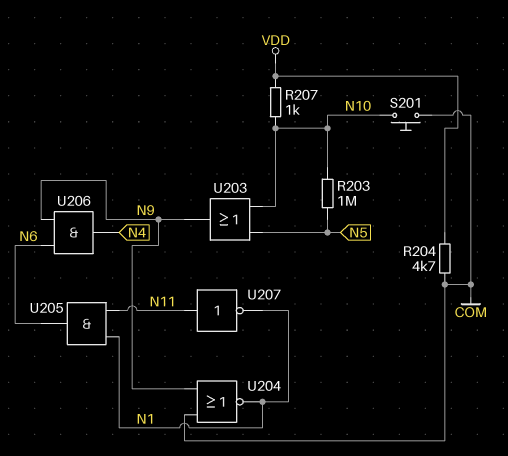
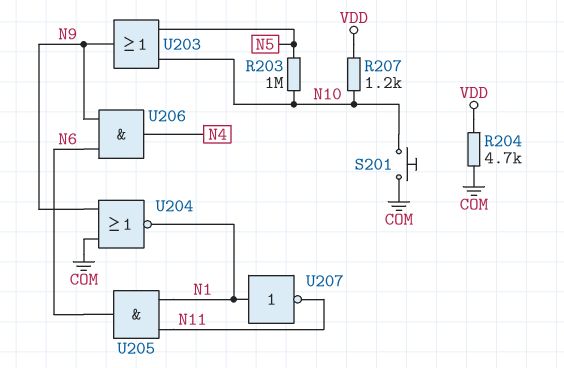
R207: 1k (N10, VDD) -> 1.2k (N10, VDD)
U207: NOT (in N11, out N1) -> NOT (in N1, out N11)

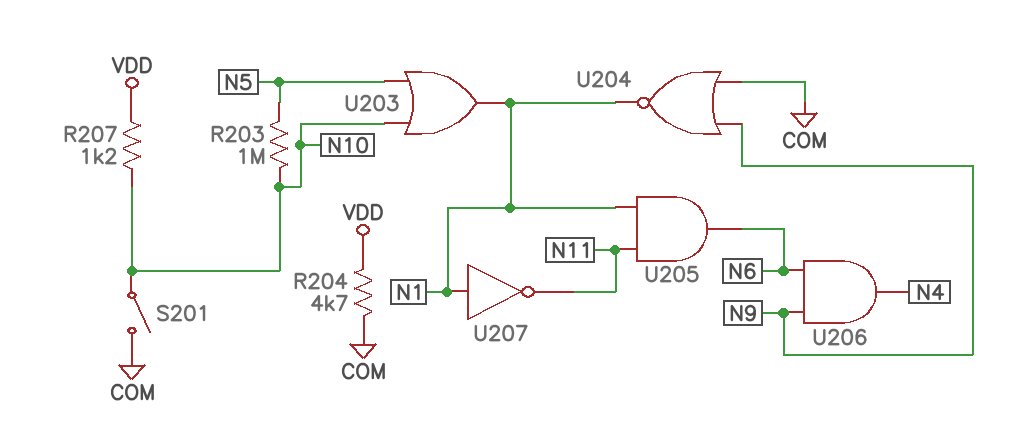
S201: button (COM, N10) -> switch (COM, N10)
U203: OR (in N5, in N10, out N9) -> OR (in N5, in N10, out N1)

